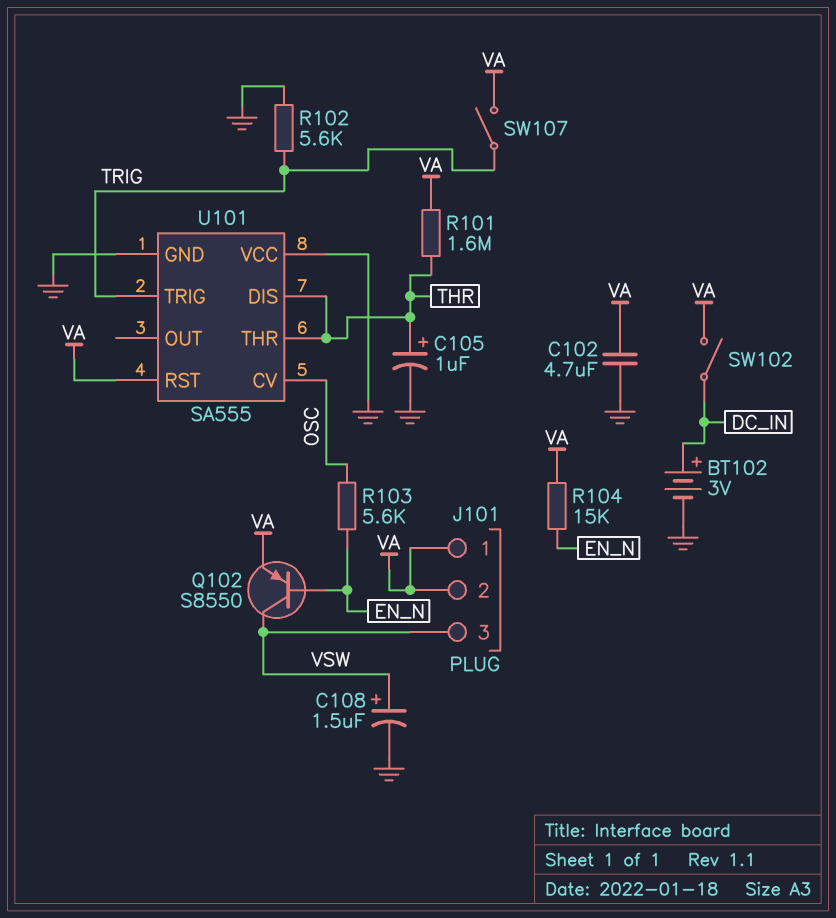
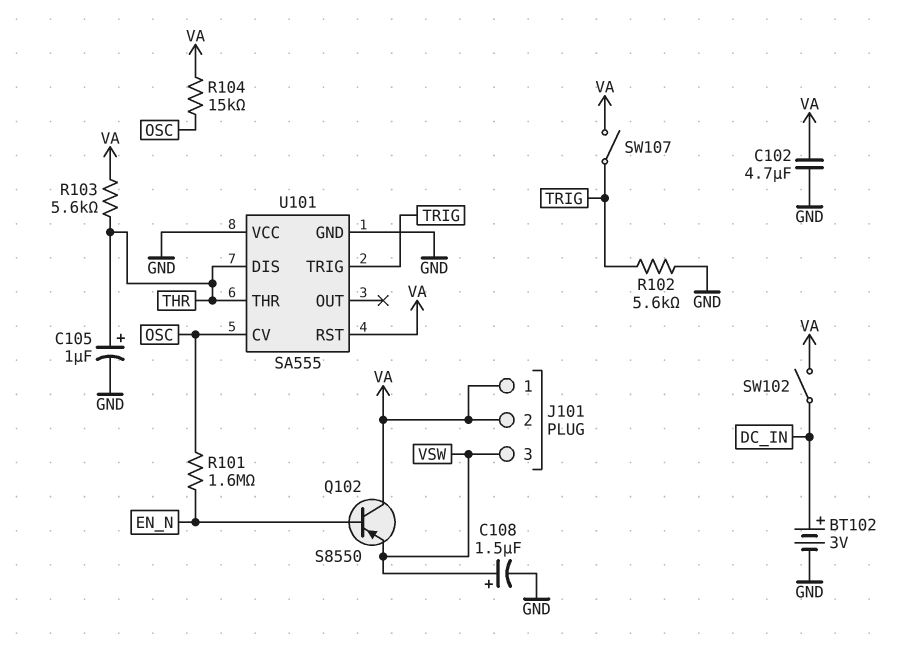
Q102: PNP S8550 (B EN_N, C VSW, E VA) -> PNP S8550 (B EN_N, C VA, E VSW)
R101: 1.6M (THR, VA) -> 1.6M (EN_N, OSC)
R103: 5.6k (EN_N, OSC) -> 5.6k (THR, VA)
R104: 15k (EN_N, VA) -> 15k (OSC, VA)

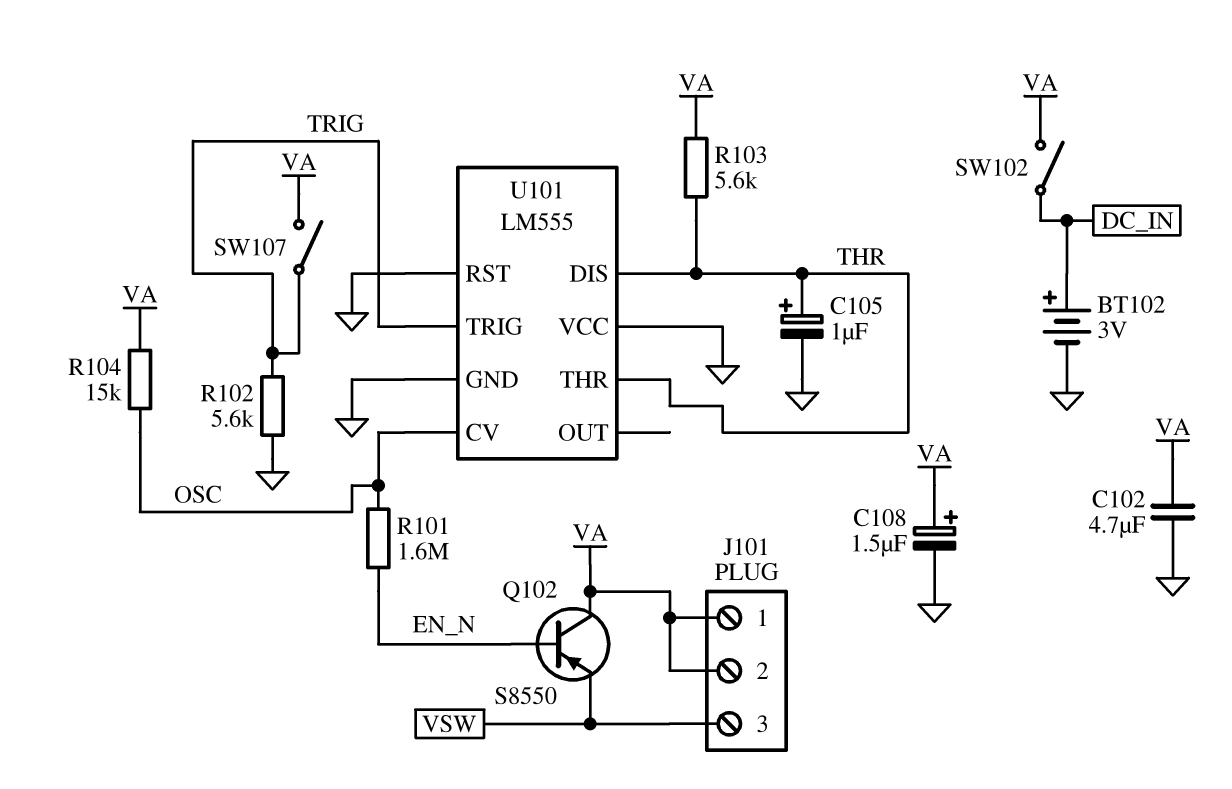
C108: 1.5uF (plus VSW, minus GND) -> 1.5uF (plus VA, minus GND)
U101: SA555 -> LM555
U101 pin RST: VA -> GND

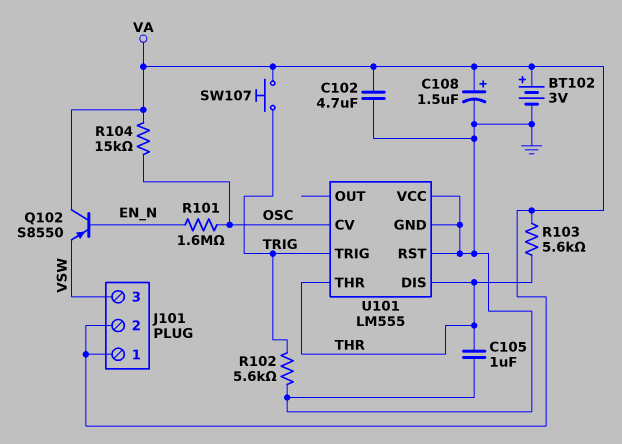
BT102: 3V (plus DC_IN, minus GND) -> 3V (plus VA, minus GND)
C105: 1uF (plus THR, minus GND) -> 1uF (GND, THR)
SW102: switch (DC_IN, VA) -> none
SW107: switch (TRIG, VA) -> button (TRIG, VA)

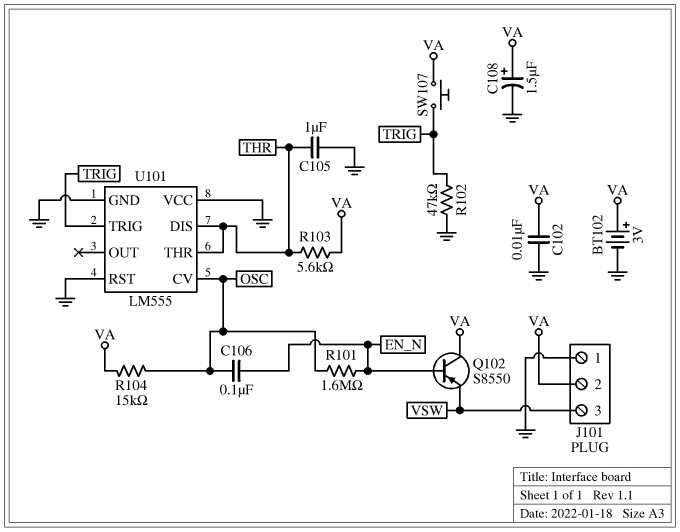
C102: 4.7uF (GND, VA) -> 10nF (GND, VA)
C106: none -> 100nF (EN_N, OSC)
J101 pin 1: VA -> GND
R102: 5.6k (GND, TRIG) -> 47k (GND, TRIG)

